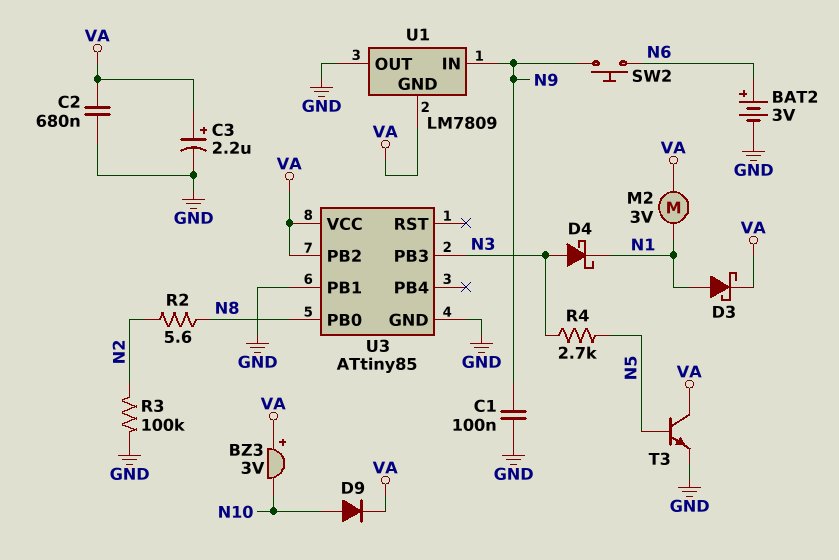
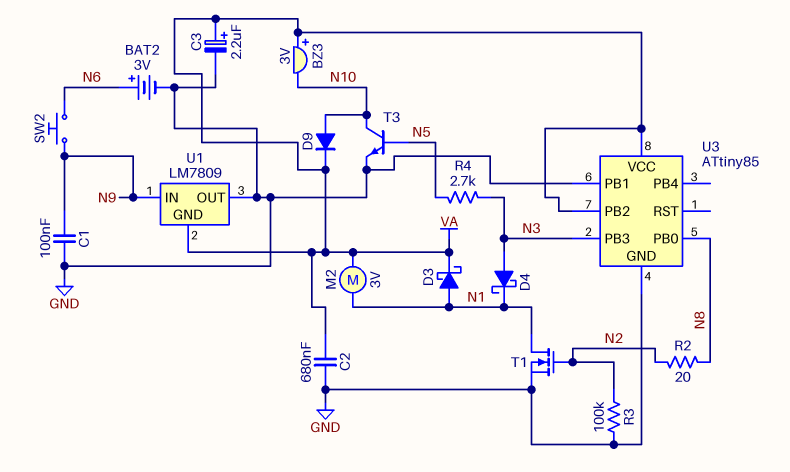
R2: 5.6 (N2, N8) -> 20 (N2, N8)
T1: none -> NMOS (G N2, D N1, S GND)
T3: NPN (B N5, C VA, E GND) -> NPN (B N5, C N10, E GND)

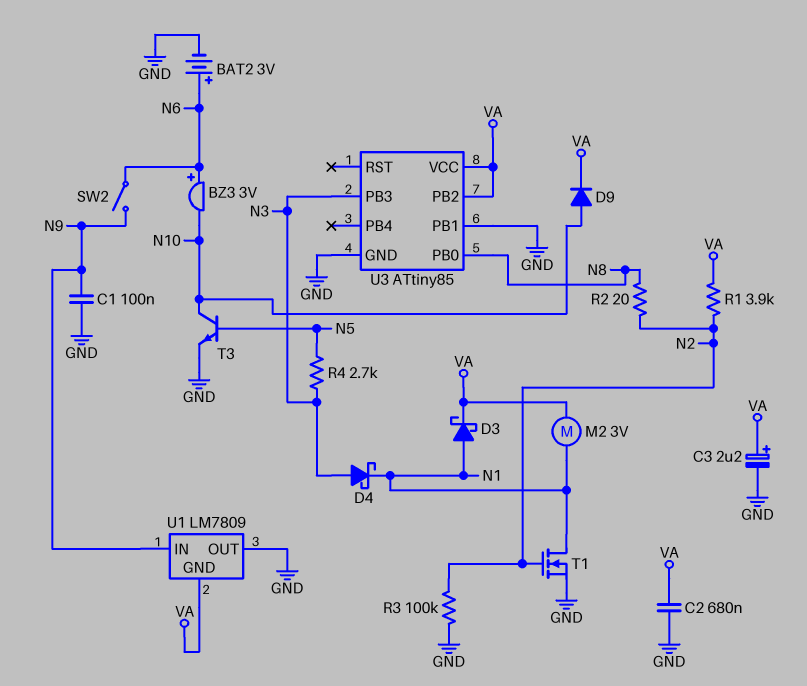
BZ3: buzzer 3V (plus VA, minus N10) -> buzzer 3V (plus N6, minus N10)
R1: none -> 3.9k (N2, VA)
SW2: button (N6, N9) -> switch (N6, N9)

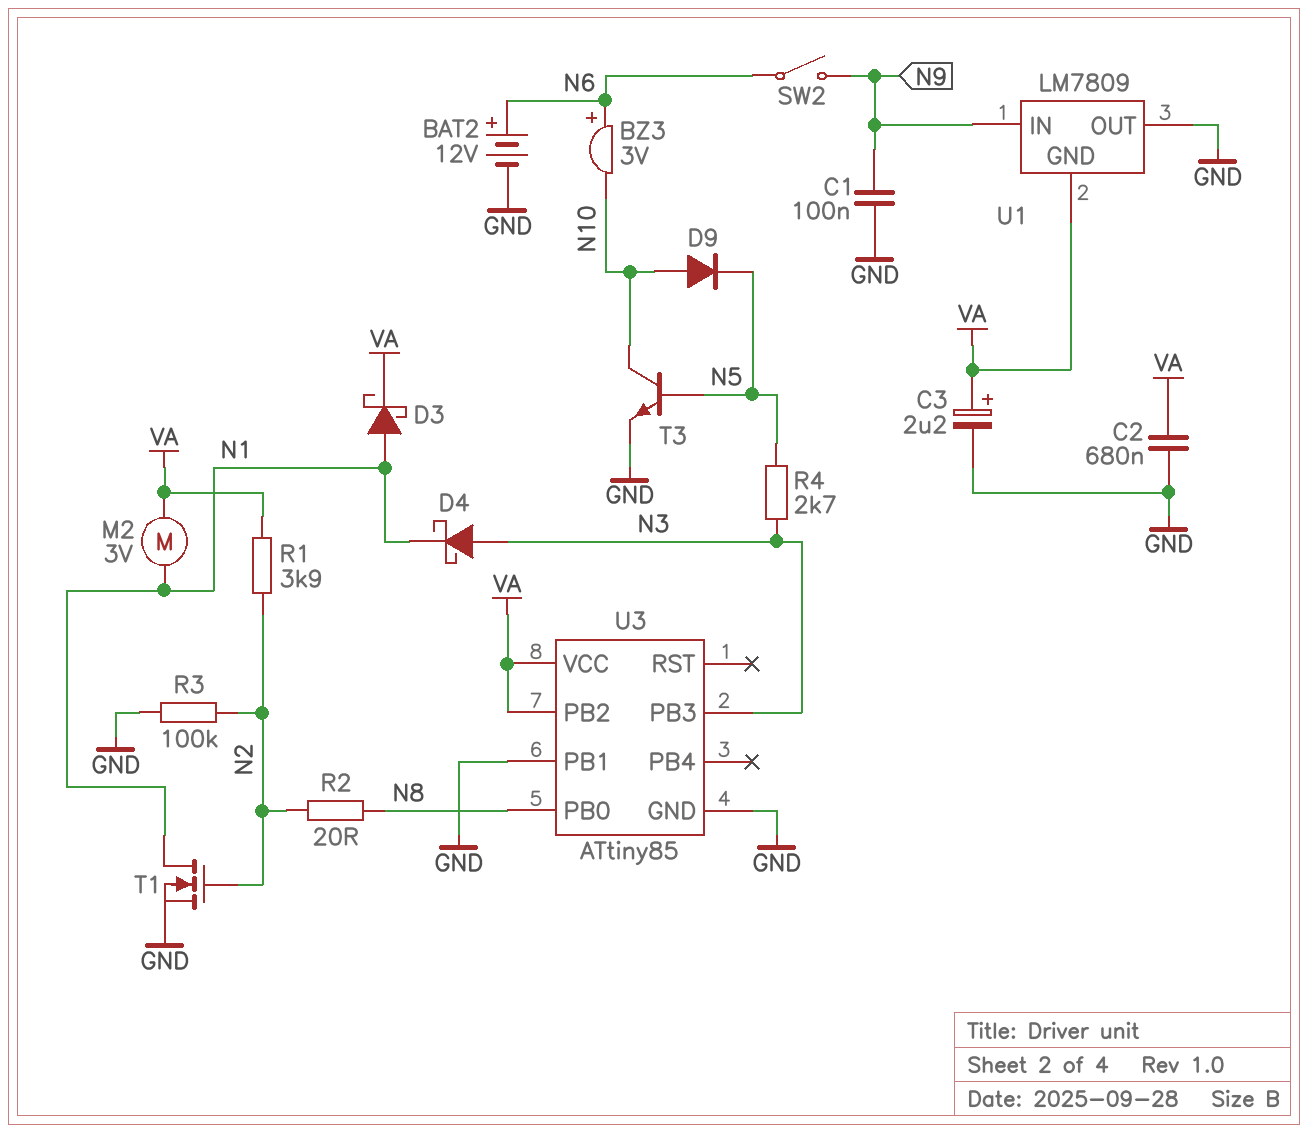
BAT2: 3V (plus N6, minus GND) -> 12V (plus N6, minus GND)
D9: diode (A N10, K VA) -> diode (A N10, K N5)

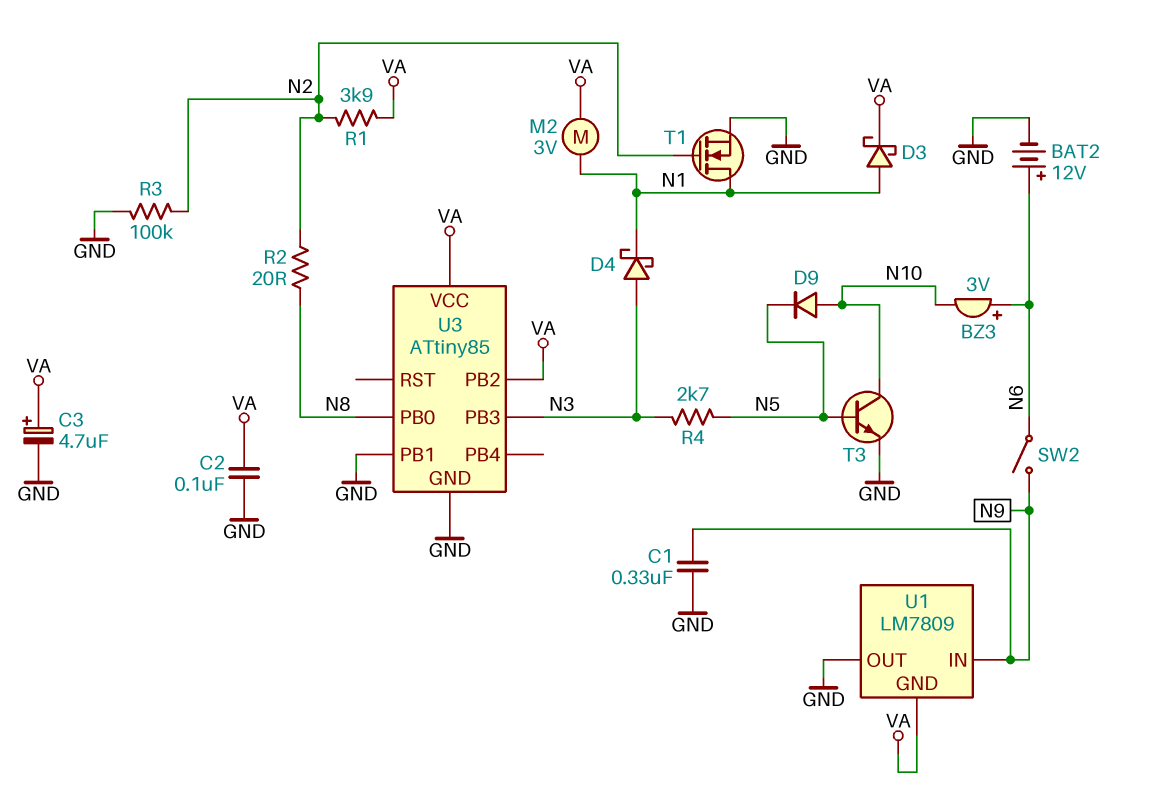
C1: 100nF (GND, N9) -> 330nF (GND, N9)
C2: 680nF (GND, VA) -> 100nF (GND, VA)
C3: 2.2uF (plus VA, minus GND) -> 4.7uF (plus VA, minus GND)

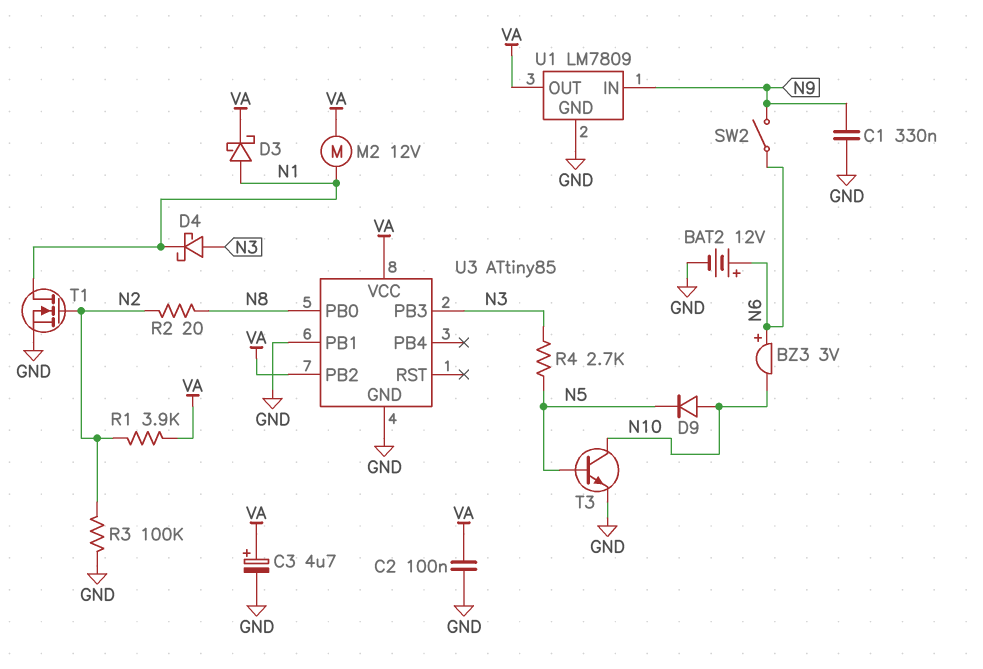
M2: motor 3V (N1, VA) -> motor 12V (N1, VA)
U1 pin GND: VA -> GND
U1 pin OUT: GND -> VA

